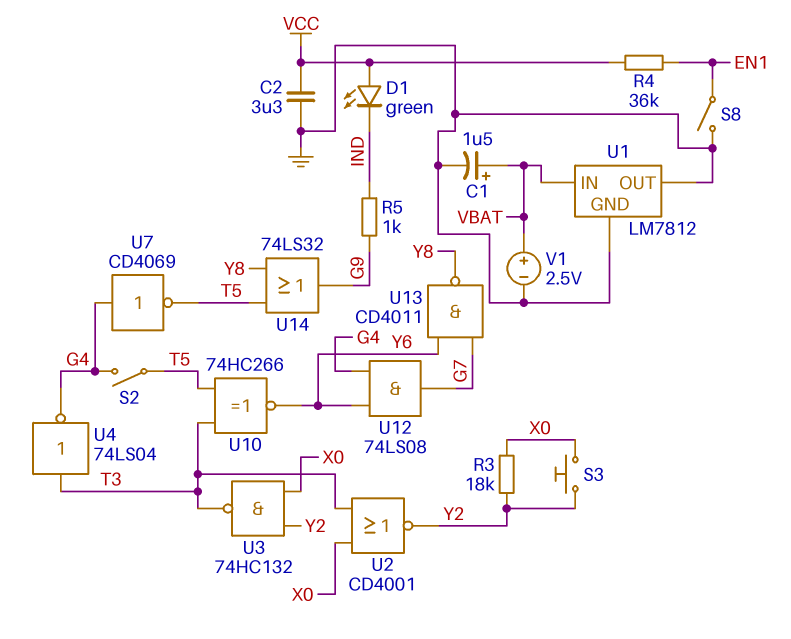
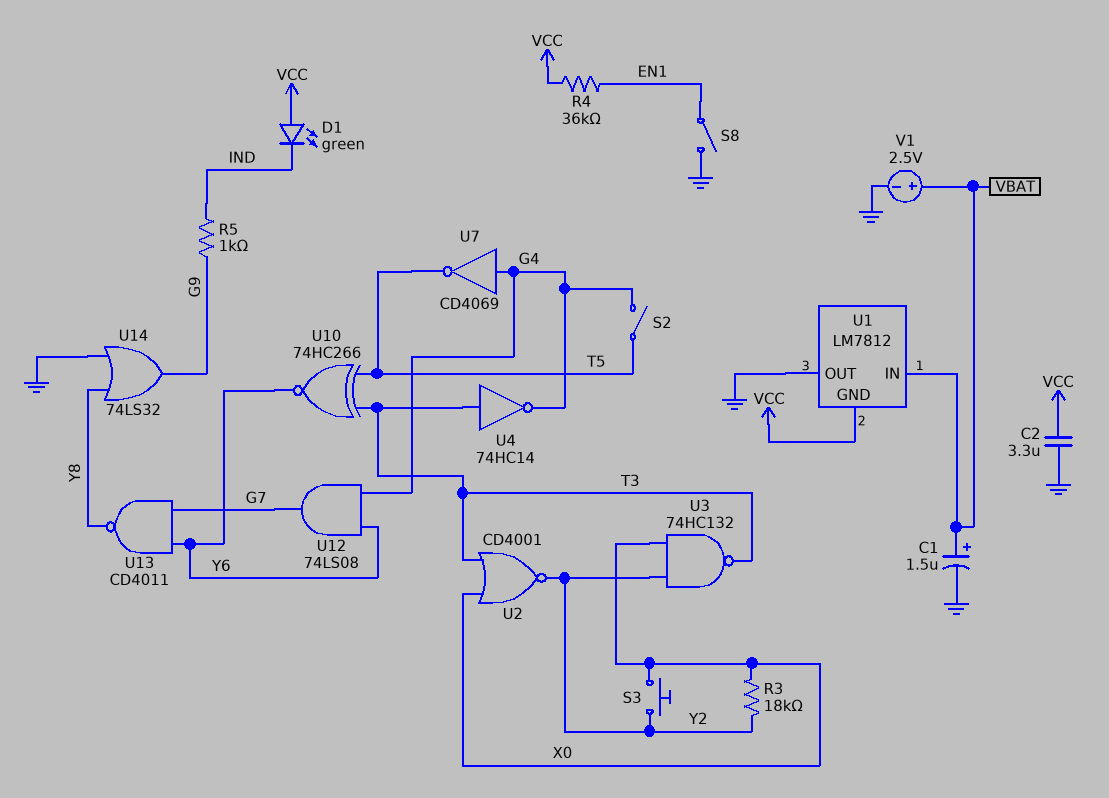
U1 pin GND: GND -> VCC
U4: NOT 74LS04 (in T3, out G4) -> NOT 74HC14 (in T3, out G4)
U14: OR 74LS32 (in T5, in Y8, out G9) -> OR 74LS32 (in GND, in Y8, out G9)

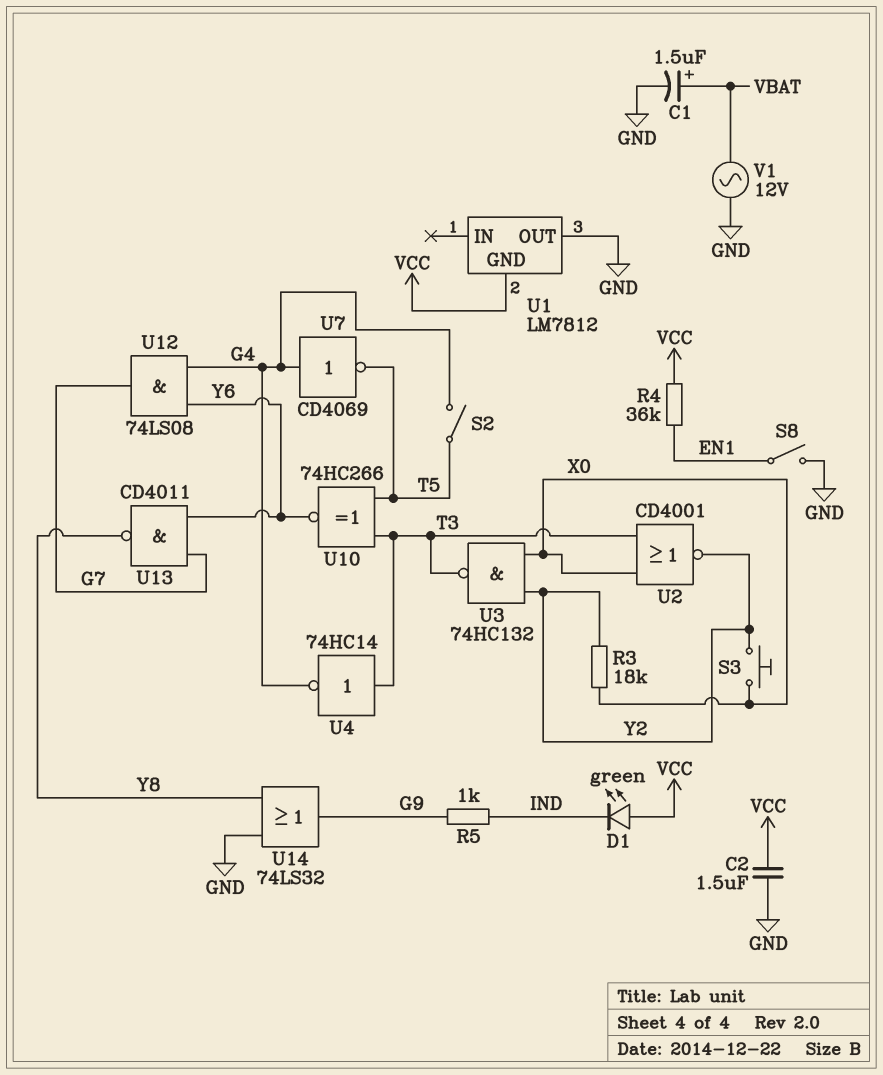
C2: 3.3uF (GND, VCC) -> 1.5uF (GND, VCC)
U1 pin IN: VBAT -> none
V1: 2.5V (plus VBAT, minus GND) -> AC 12V (GND, VBAT)

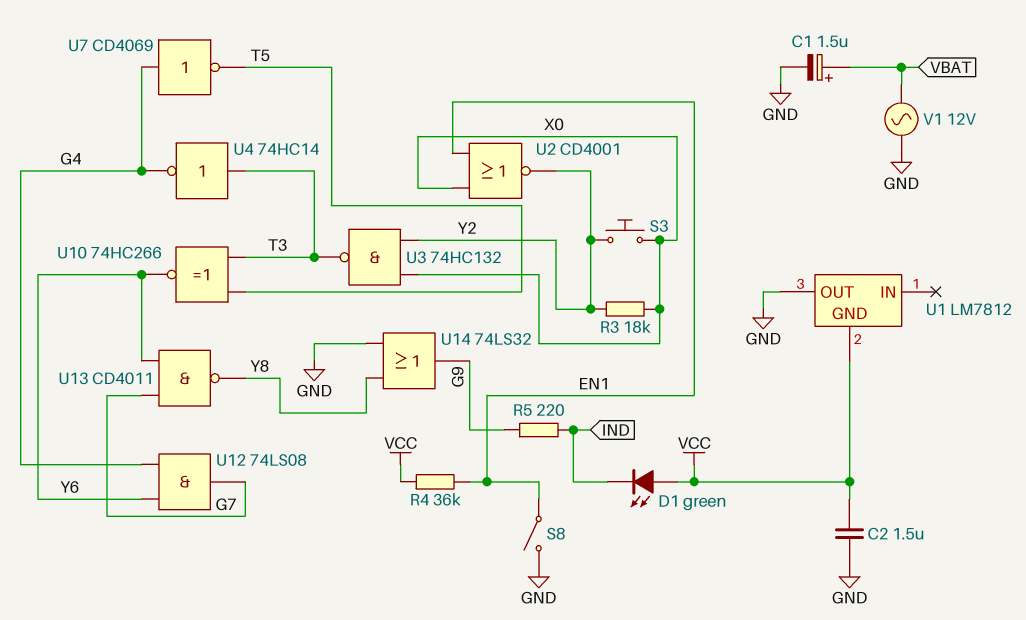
R5: 1k (G9, IND) -> 220 (G9, IND)
S2: switch (G4, T5) -> none
U2: NOR CD4001 (in T3, in X0, out Y2) -> NOR CD4001 (in EN1, in X0, out Y2)

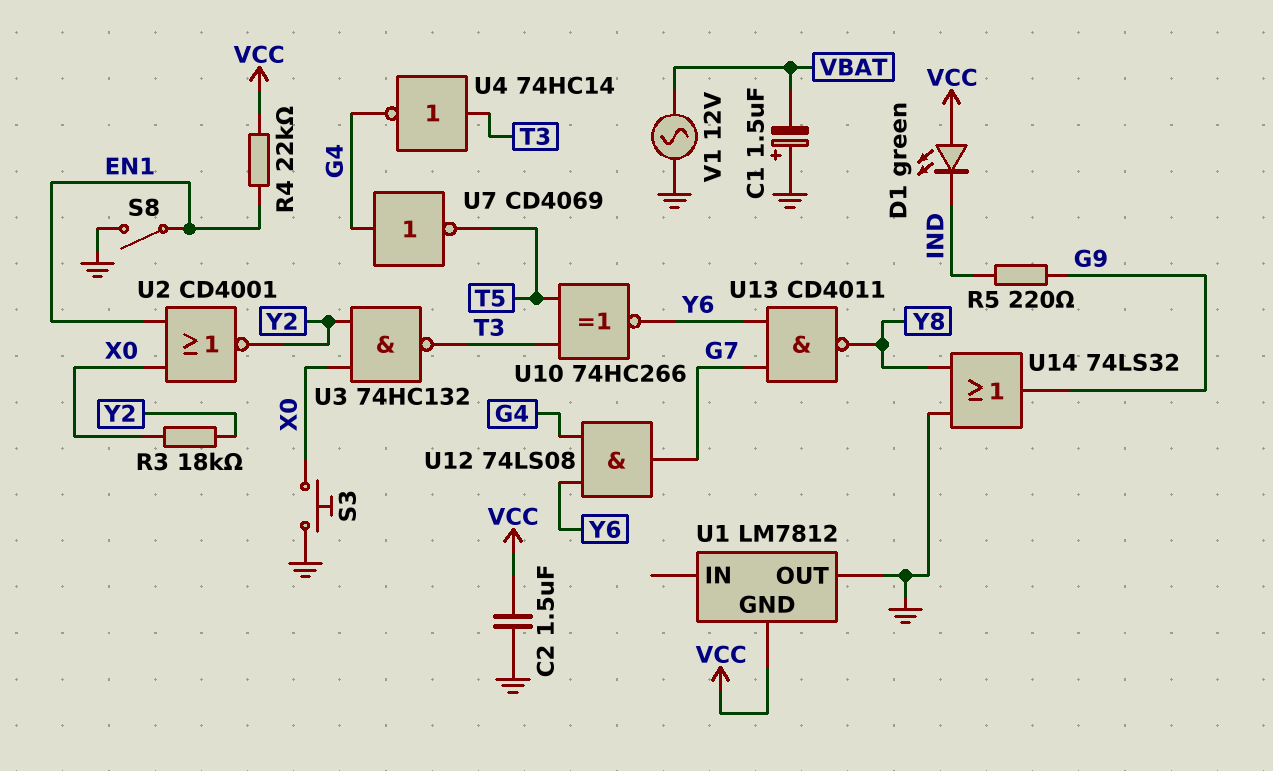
C1: 1.5uF (plus VBAT, minus GND) -> 1.5uF (plus GND, minus VBAT)
R4: 36k (EN1, VCC) -> 22k (EN1, VCC)
S3: button (X0, Y2) -> button (GND, X0)

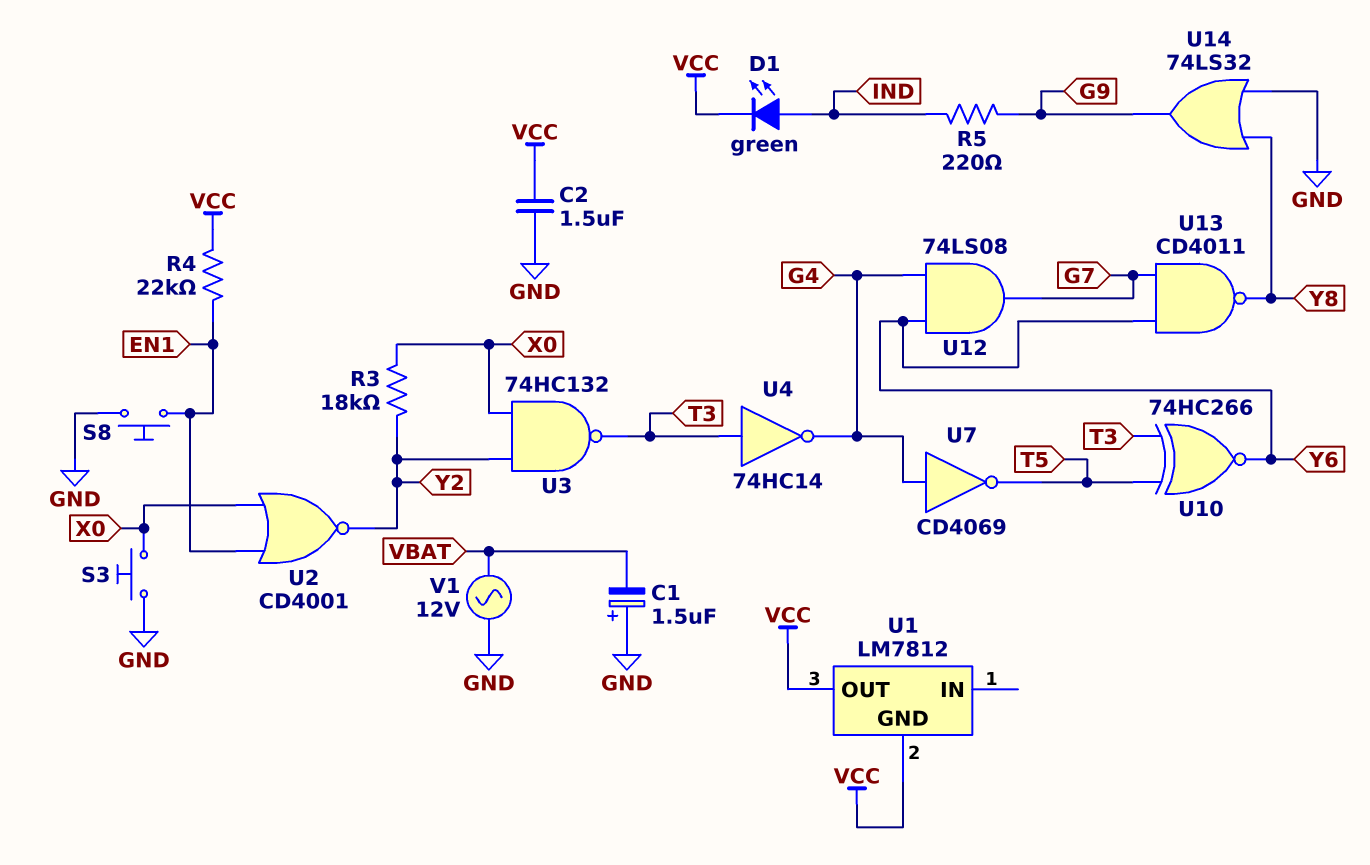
D1: LED green (A VCC, K IND) -> LED green (A IND, K VCC)
S8: switch (EN1, GND) -> button (EN1, GND)
U1 pin OUT: GND -> VCC

